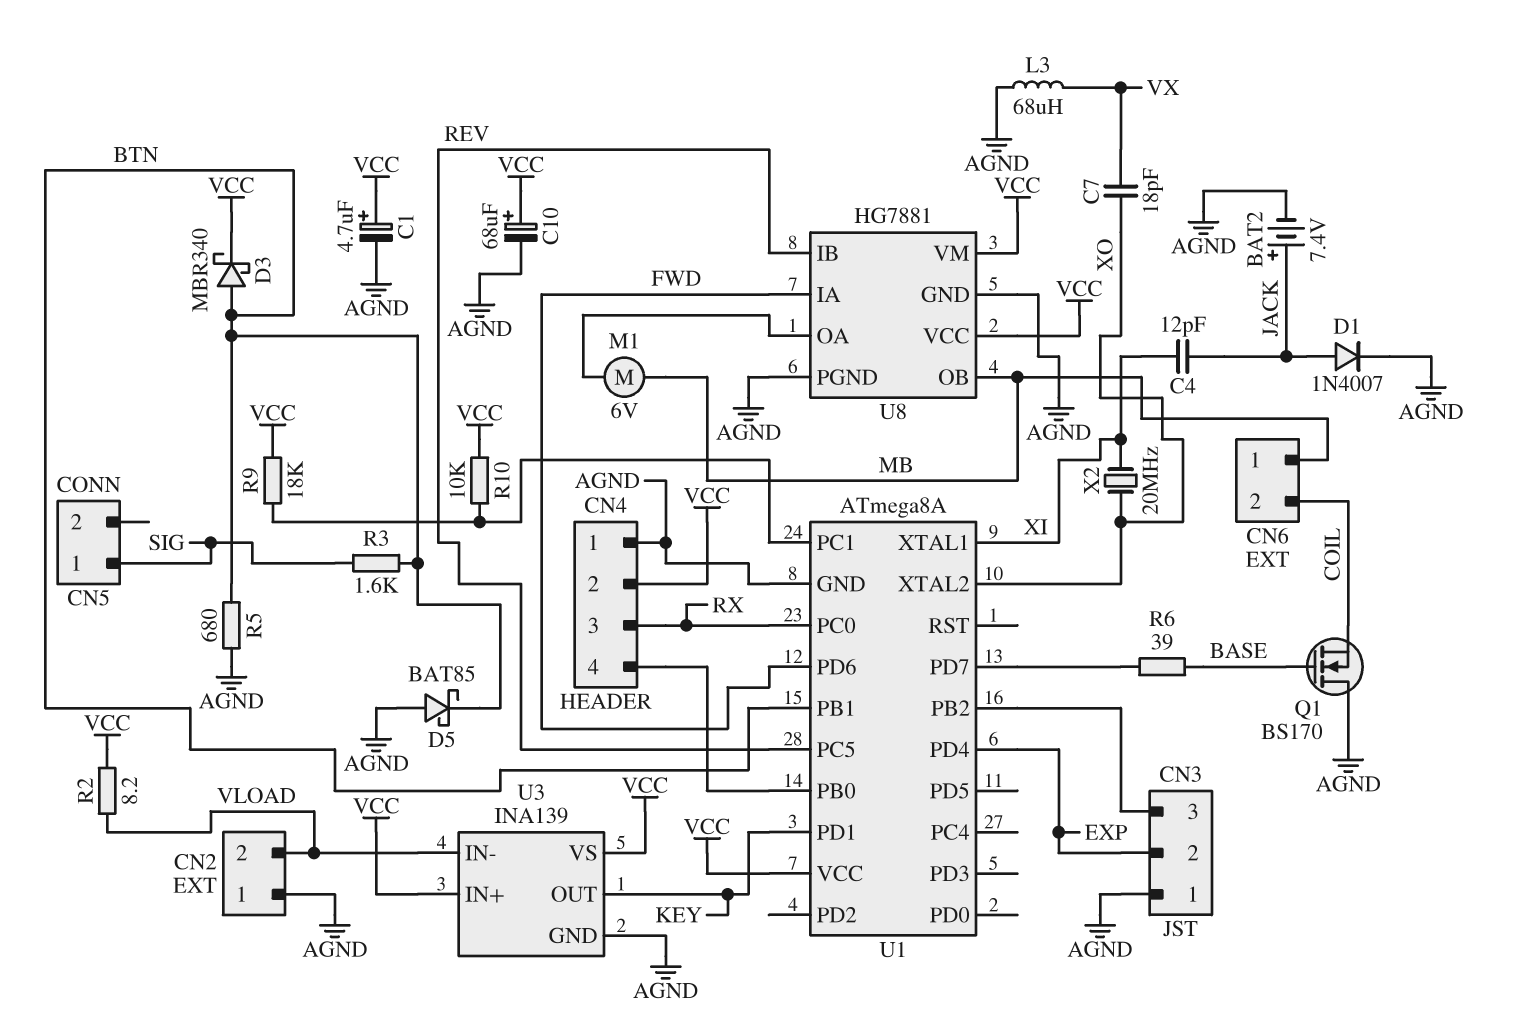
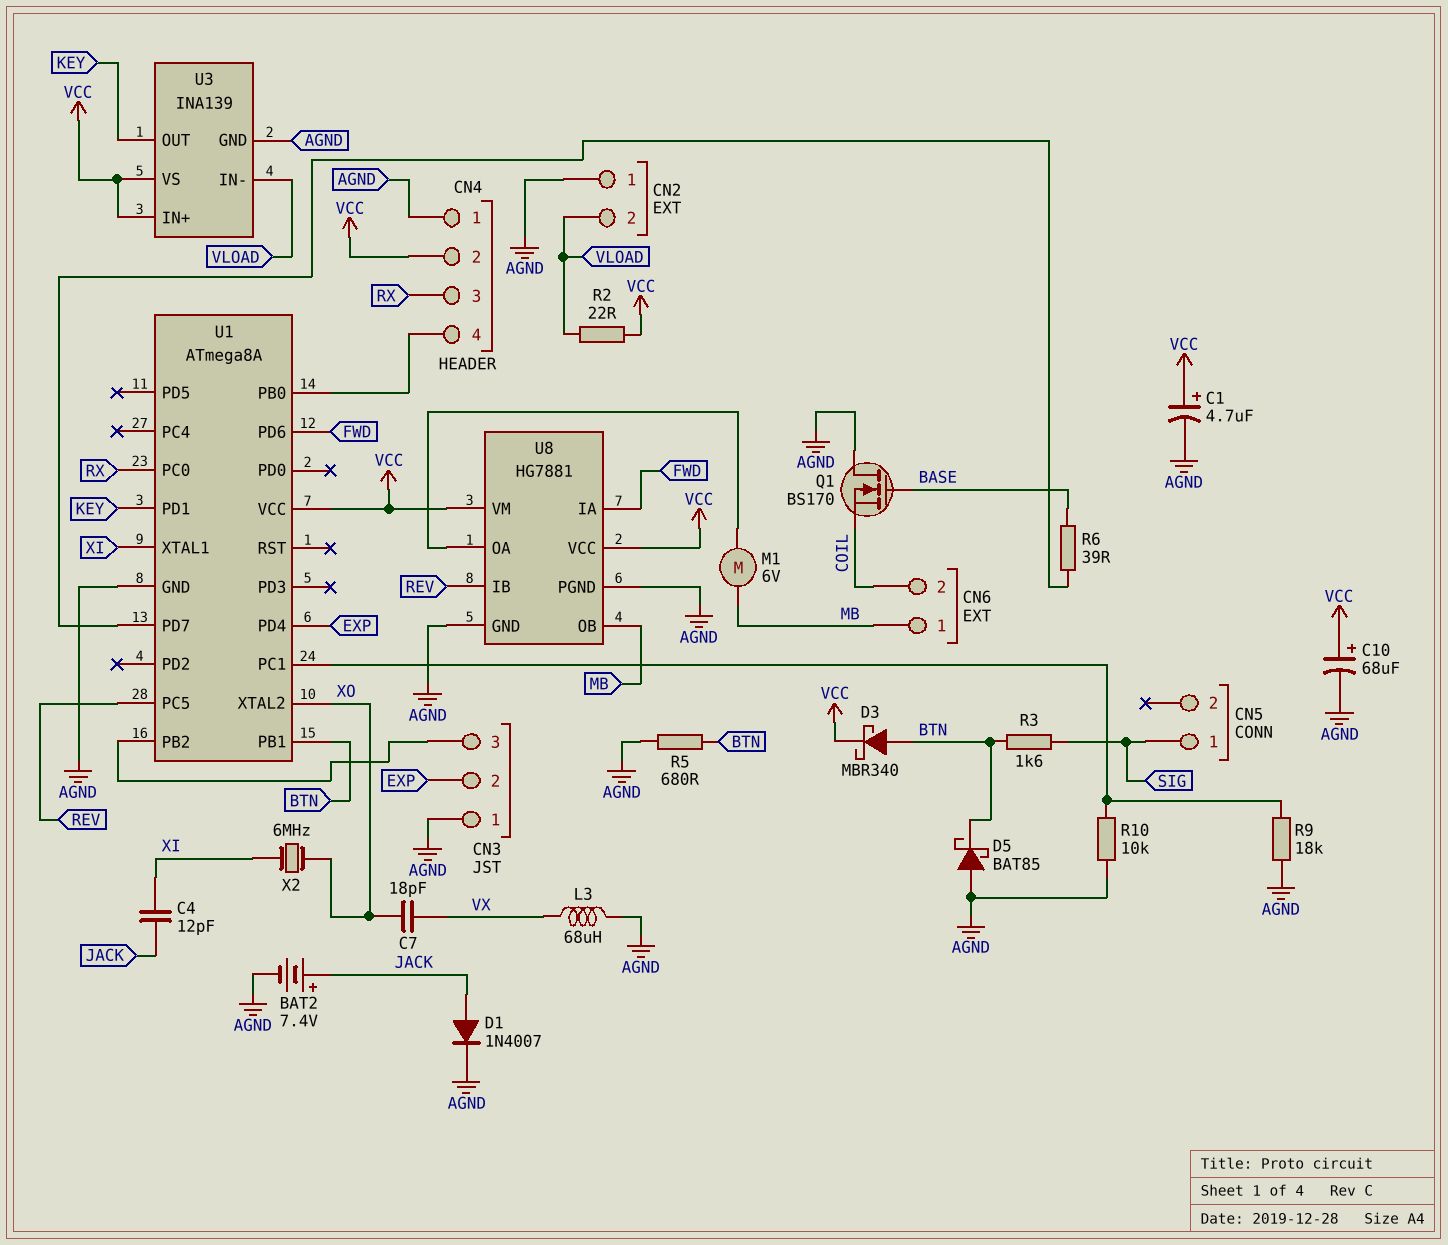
R2: 8.2 (VCC, VLOAD) -> 22 (VCC, VLOAD)
R9: 18k (U1/PC1, VCC) -> 18k (AGND, U1/PC1)
R10: 10k (U1/PC1, VCC) -> 10k (AGND, U1/PC1)
X2: 20MHz (XI, XO) -> 6MHz (XI, XO)

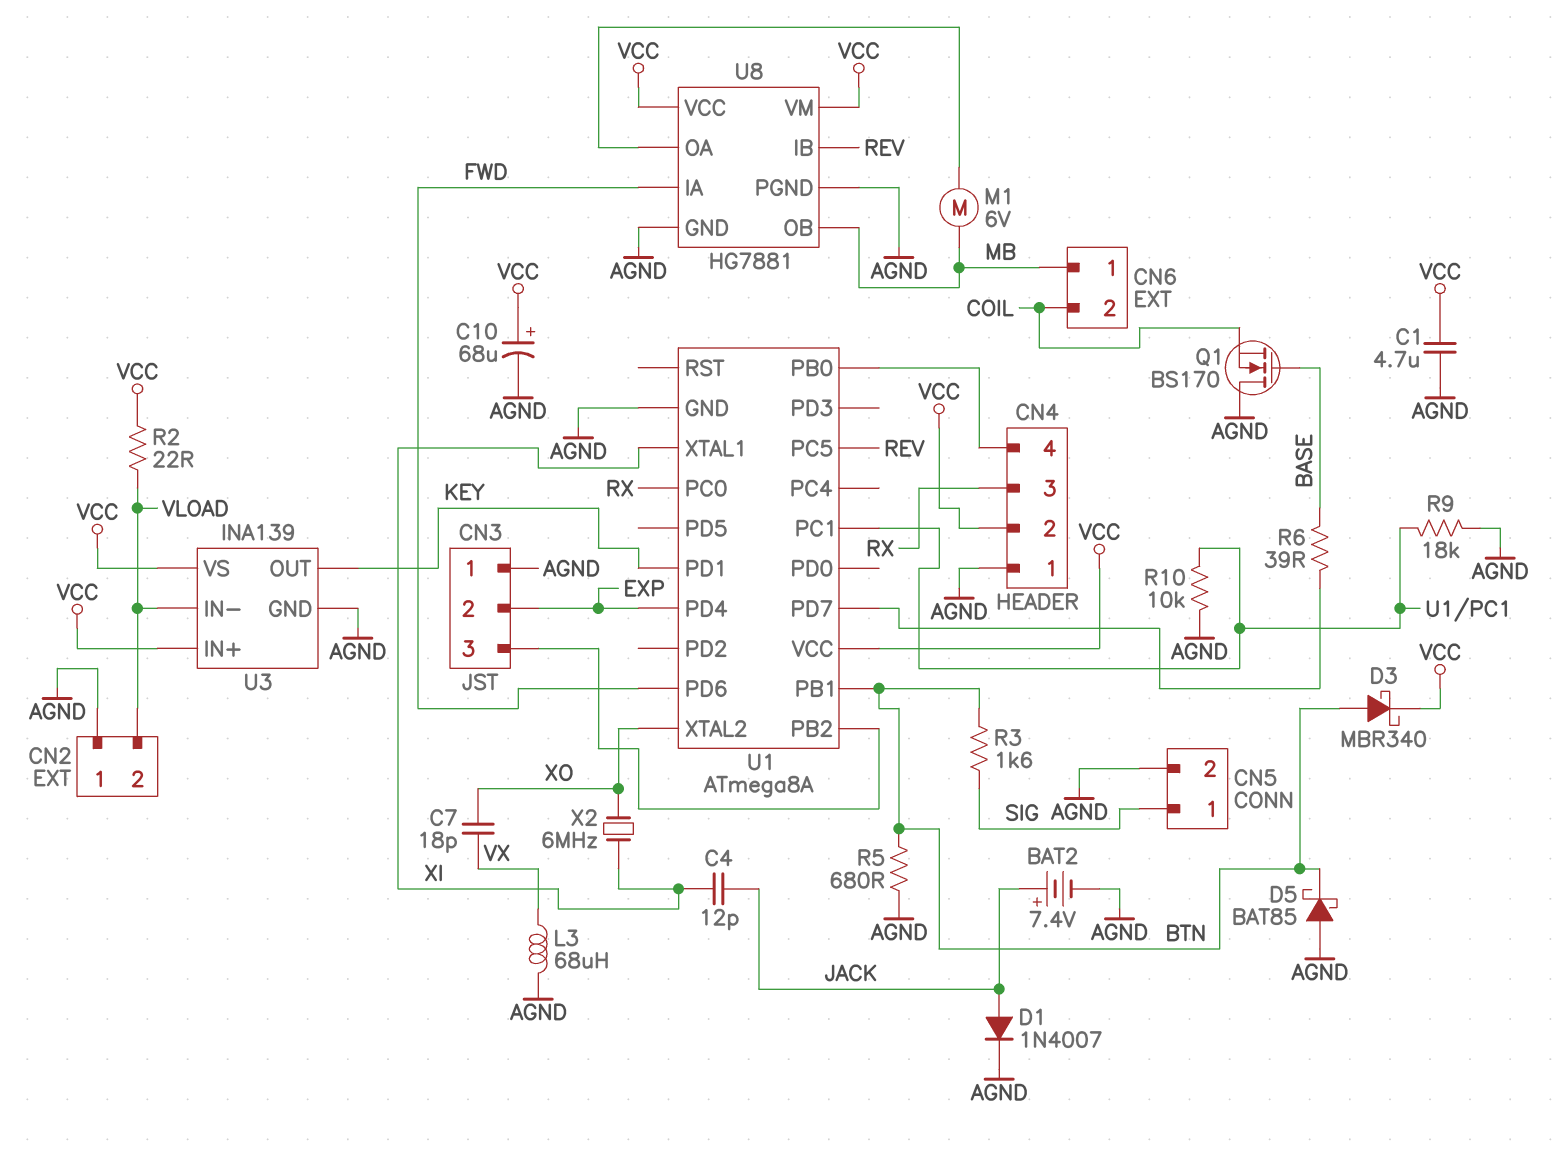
C1: 4.7uF (plus VCC, minus AGND) -> 4.7uF (AGND, VCC)
CN5 pin 2: none -> AGND

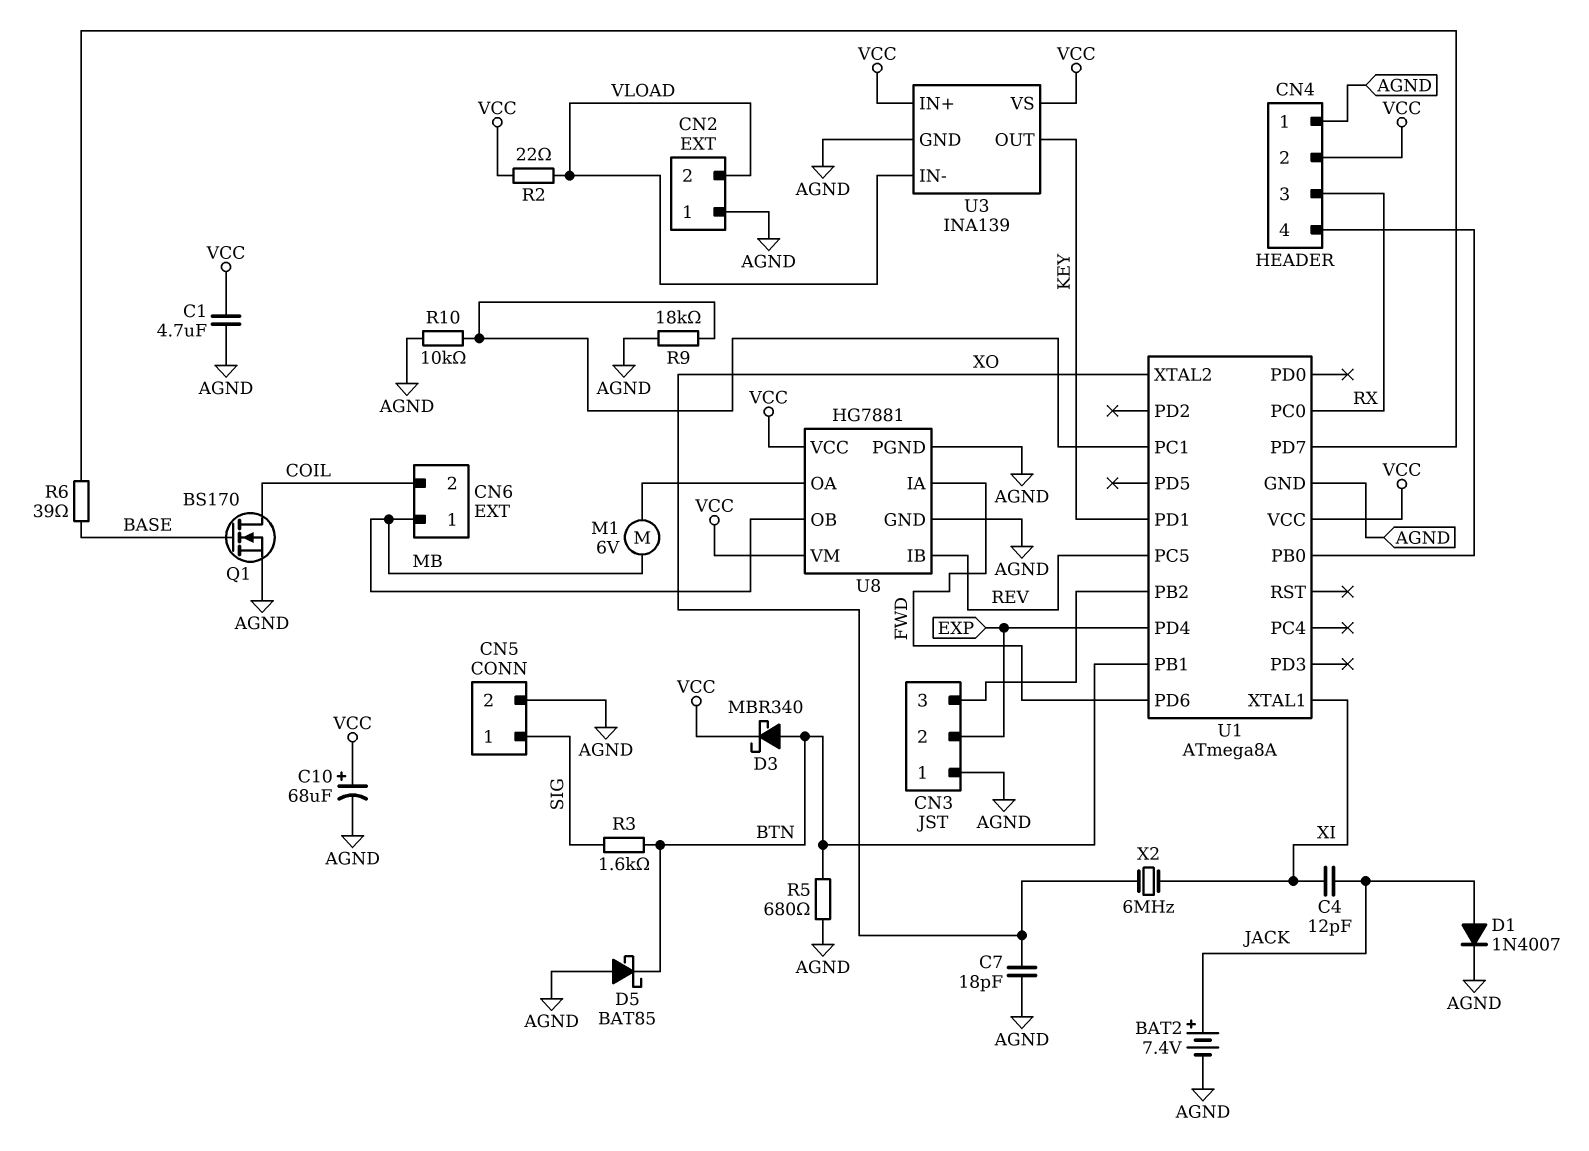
C7: 18pF (VX, XO) -> 18pF (AGND, XO)
L3: 68uH (AGND, VX) -> none
Q1: NMOS BS170 (G BASE, D AGND, S COIL) -> NMOS BS170 (G BASE, D COIL, S AGND)

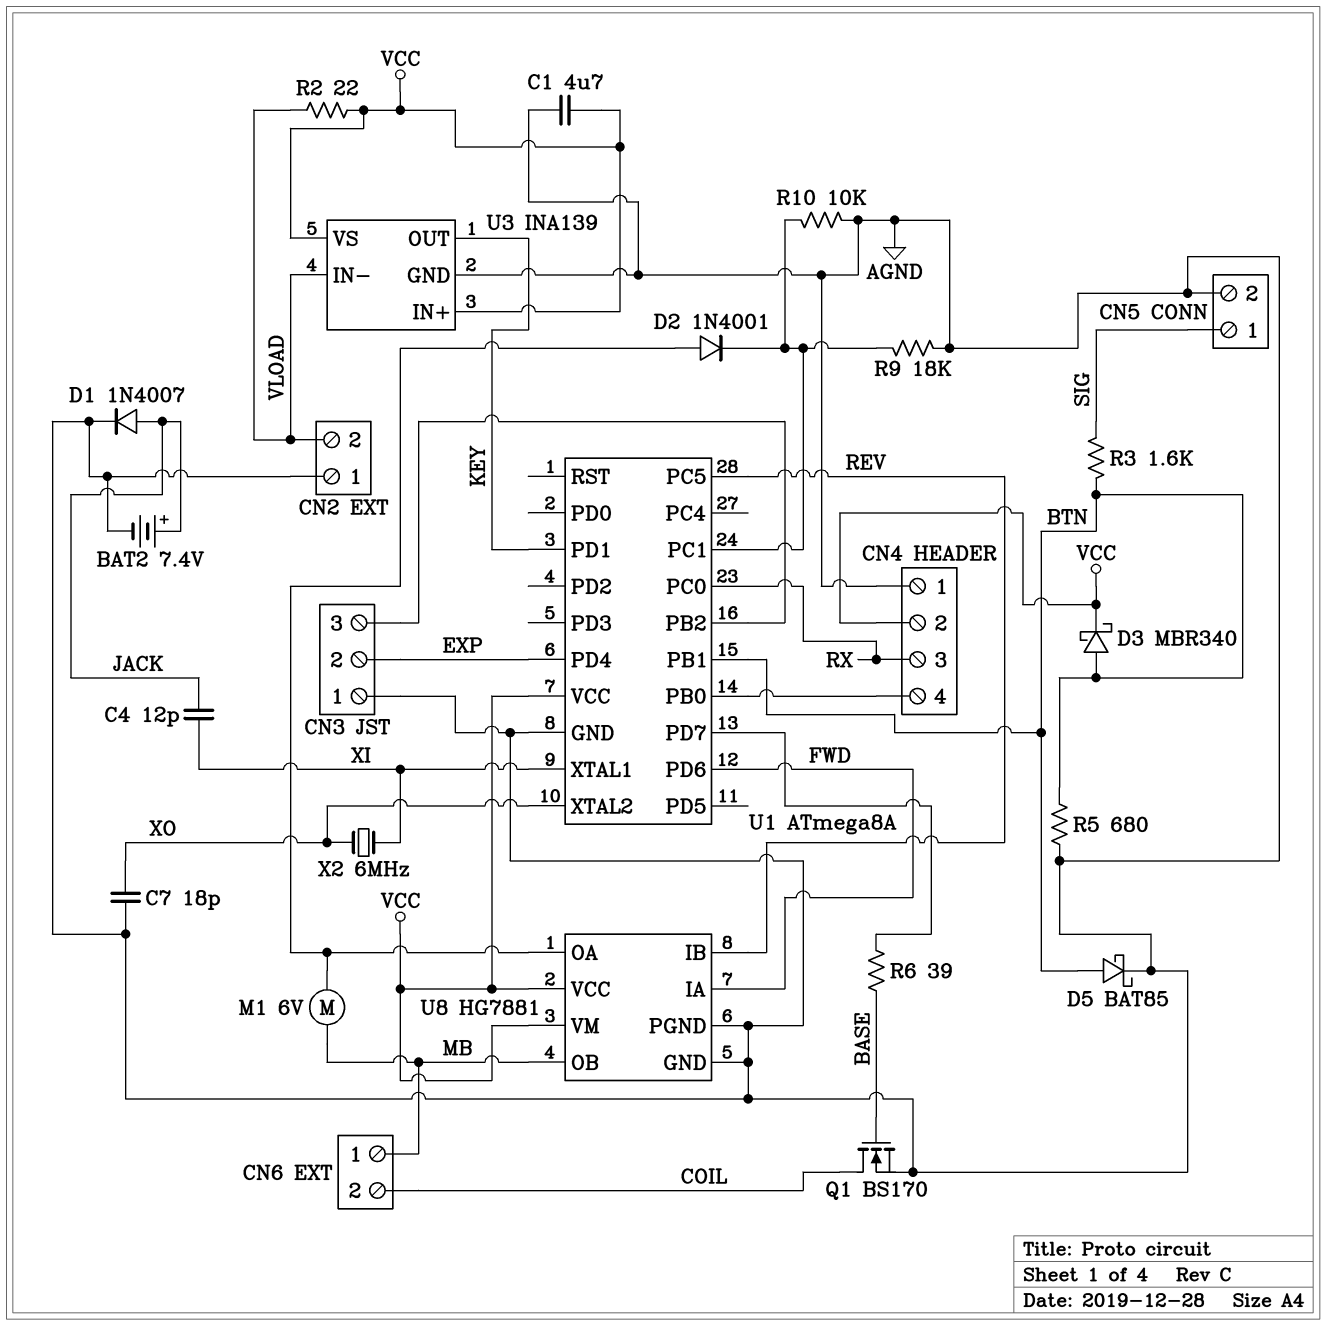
C10: 68uF (plus VCC, minus AGND) -> none
D2: none -> diode 1N4001 (A U8/OA, K U1/PC1)
D5: schottky BAT85 (A AGND, K BTN) -> schottky BAT85 (A BTN, K AGND)

